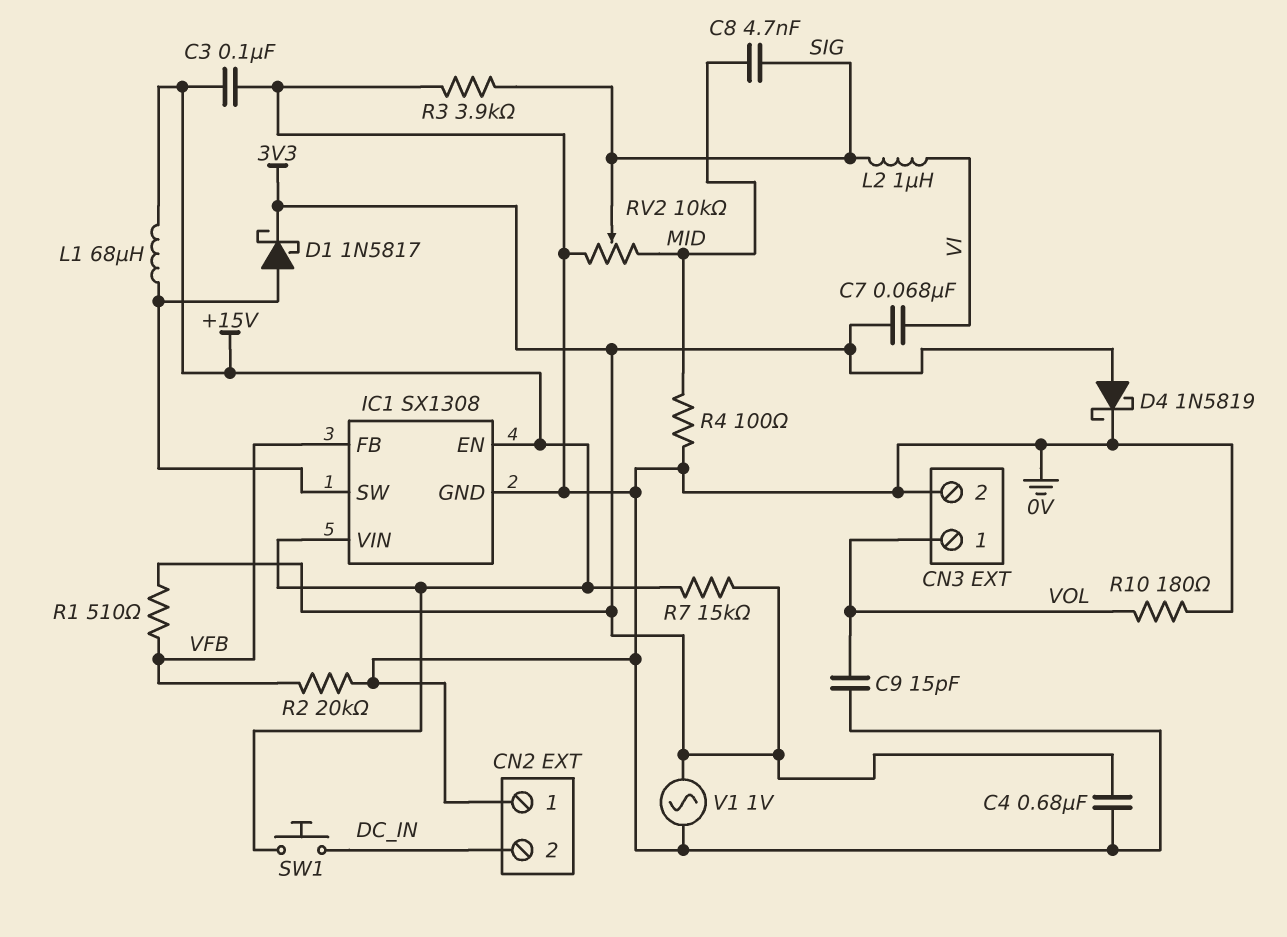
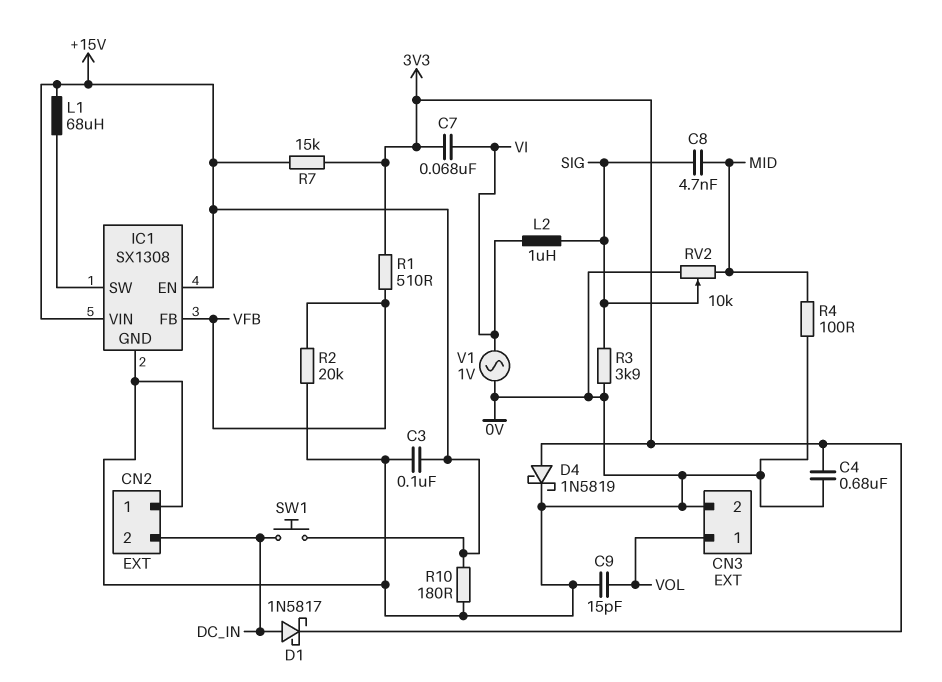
D1: schottky 1N5817 (A IC1/SW, K 3V3) -> schottky 1N5817 (A DC_IN, K 3V3)
R10: 180 (0V, VOL) -> 180 (+15V, 0V)
V1: AC 1V (0V, 3V3) -> AC 1V (0V, VI)

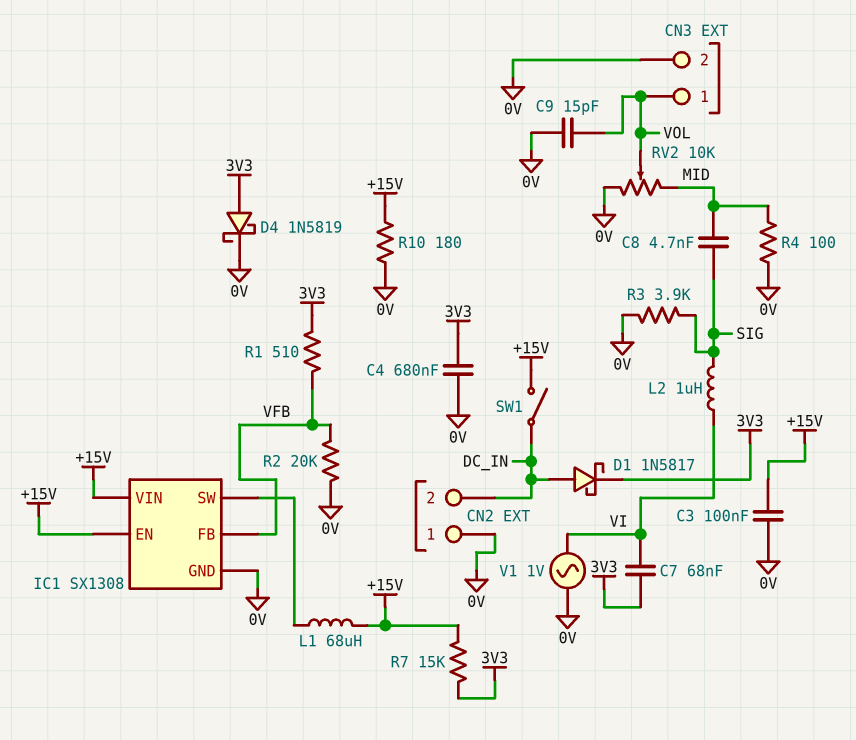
RV2: 10k (0V, MID, wiper SIG) -> 10k (0V, MID, wiper VOL)
SW1: button (+15V, DC_IN) -> switch (+15V, DC_IN)

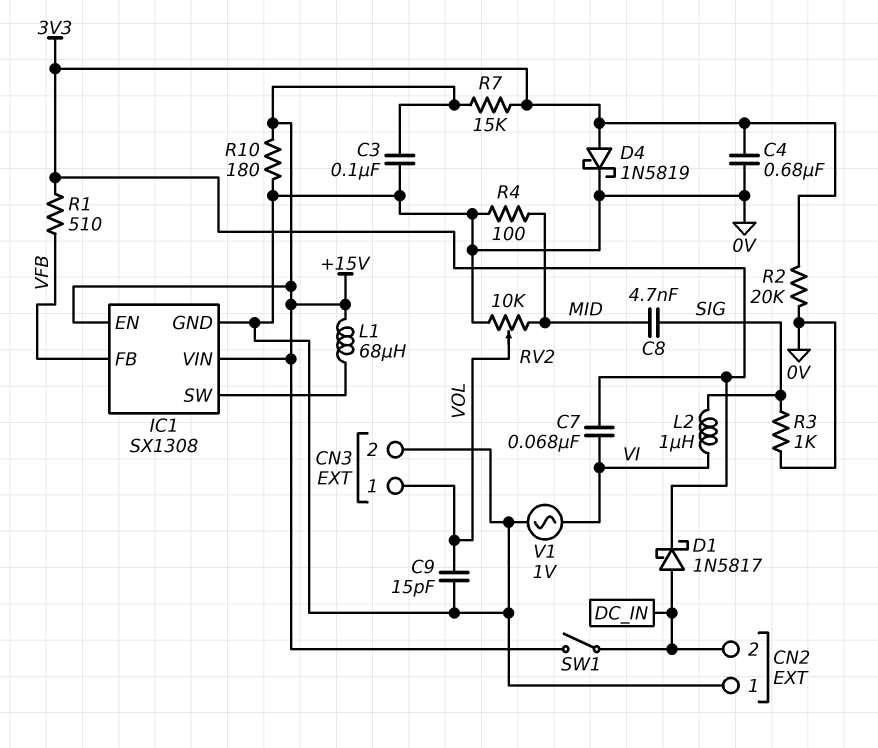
R2: 20k (0V, VFB) -> 20k (0V, 3V3)
R3: 3.9k (0V, SIG) -> 1k (0V, SIG)

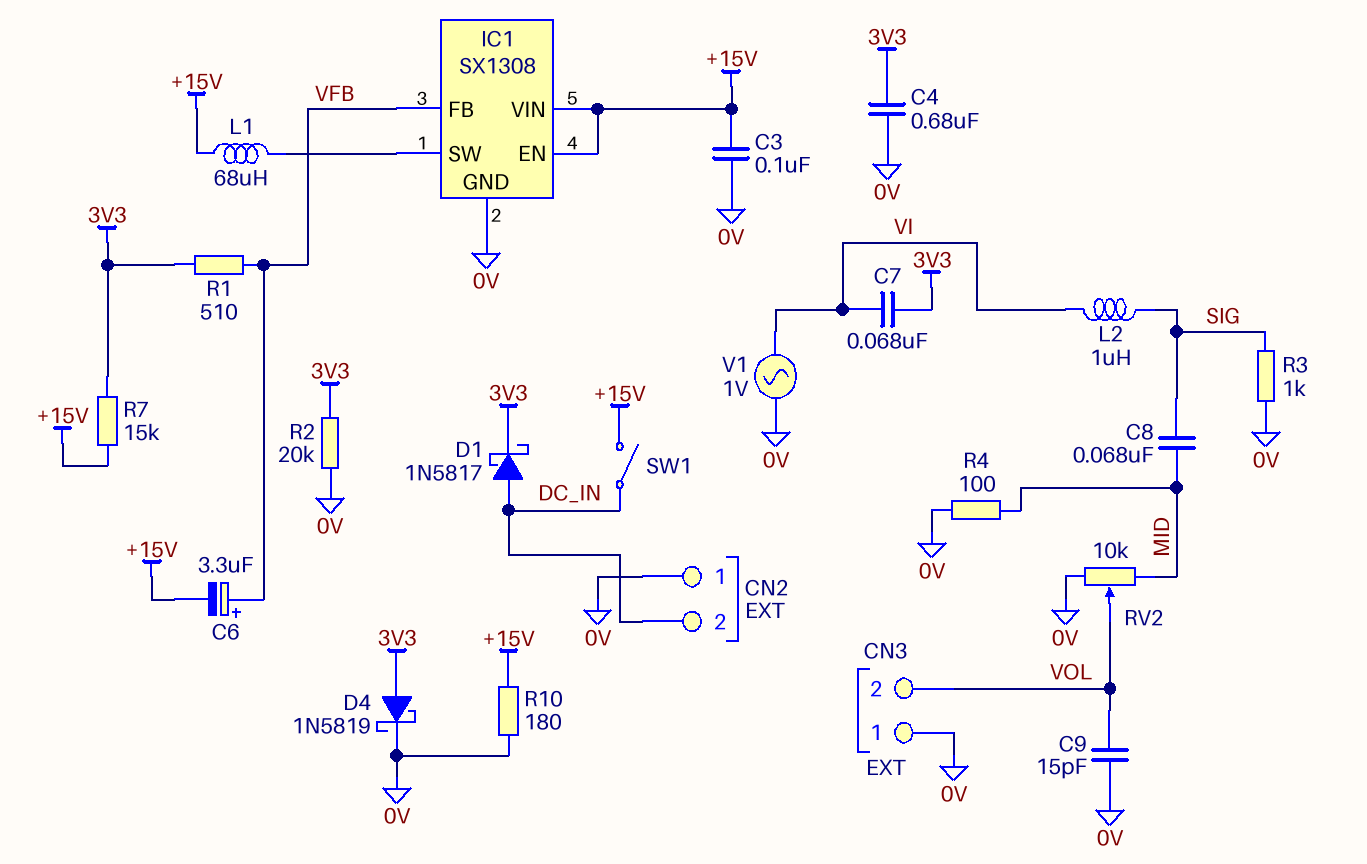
C6: none -> 3.3uF (plus VFB, minus +15V)
C8: 4.7nF (MID, SIG) -> 68nF (MID, SIG)
CN3 pin 1: VOL -> 0V
CN3 pin 2: 0V -> VOL

